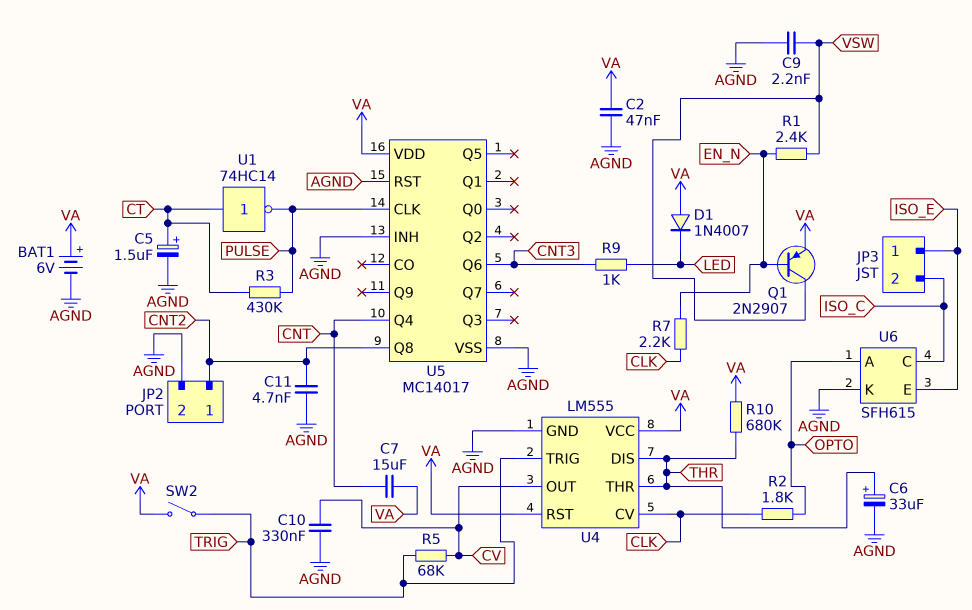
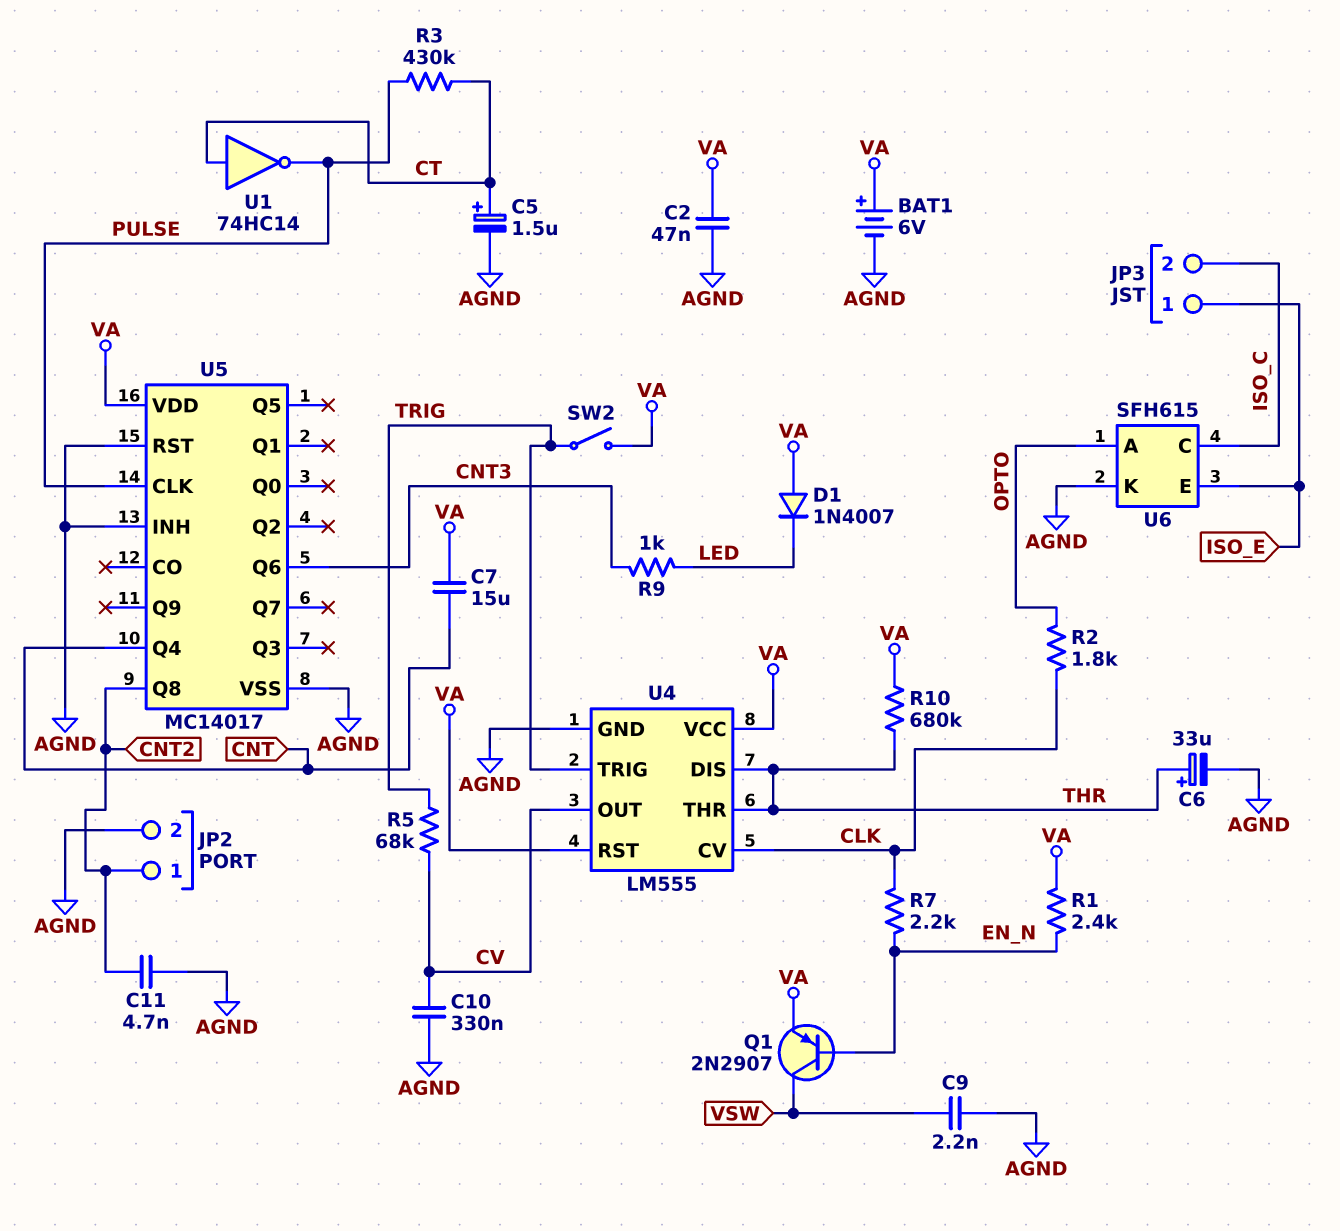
R1: 2.4k (EN_N, VSW) -> 2.4k (EN_N, VA)

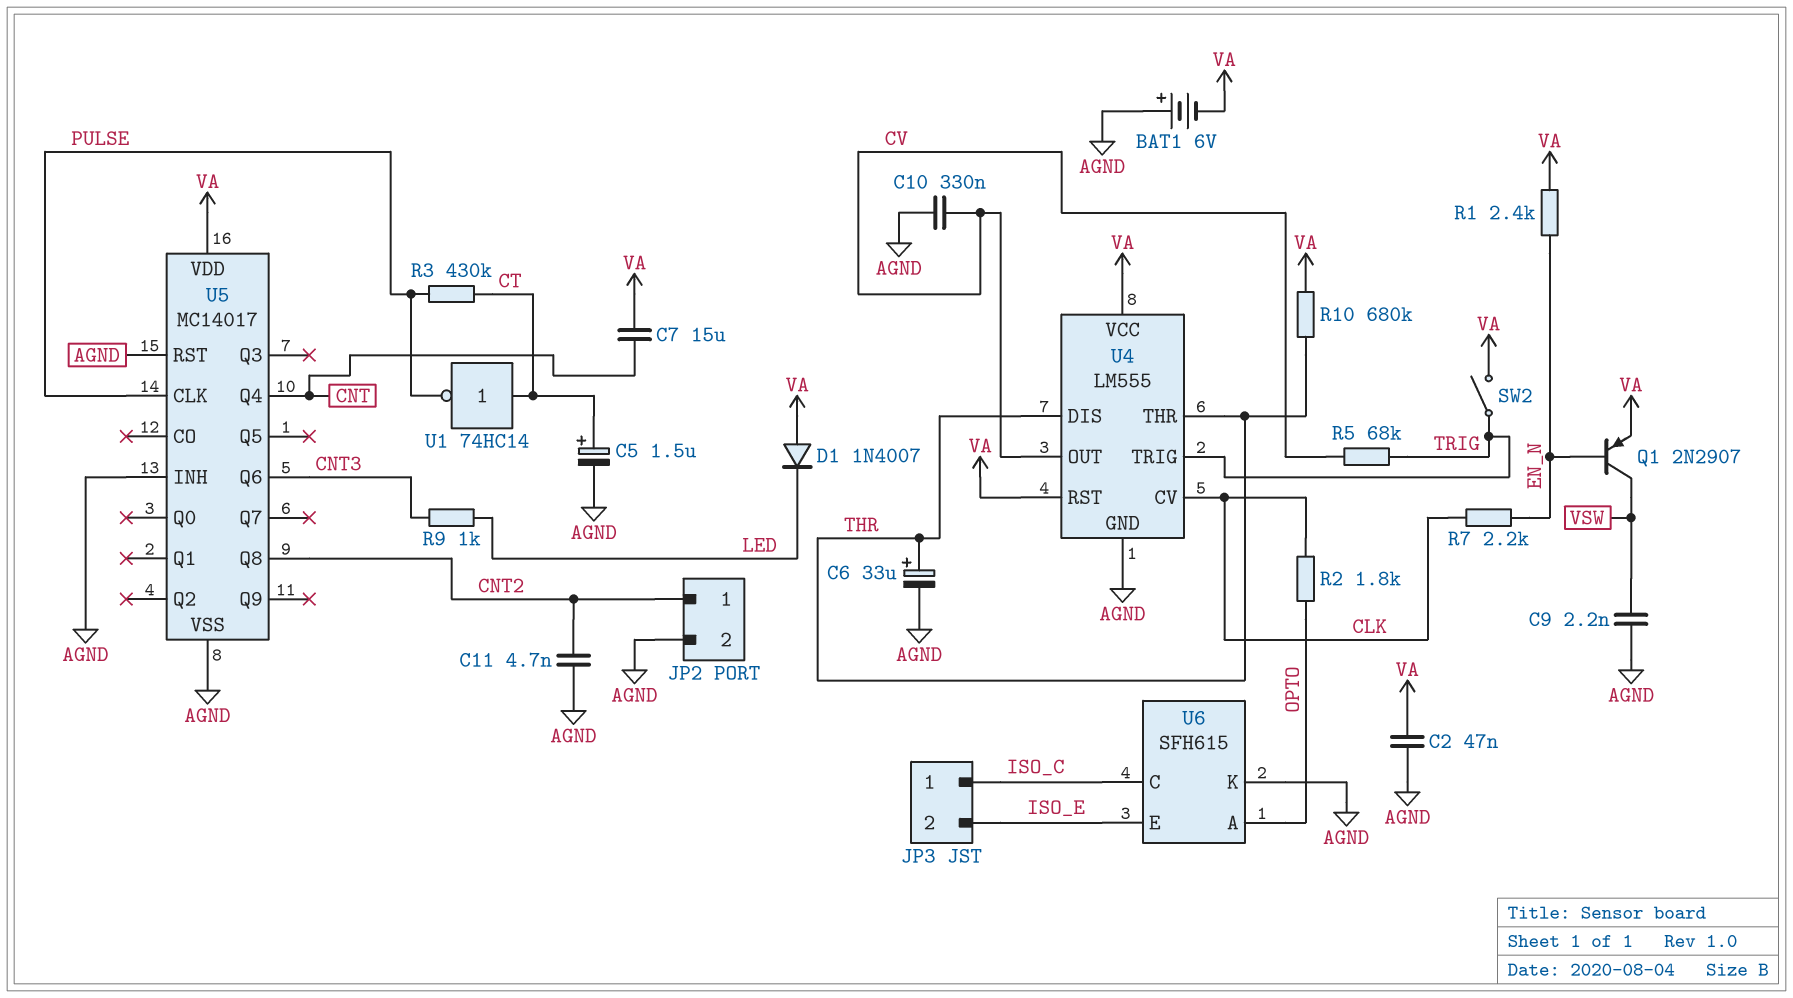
BAT1: 6V (plus VA, minus AGND) -> 6V (plus AGND, minus VA)
JP3 pin 1: ISO_E -> ISO_C
JP3 pin 2: ISO_C -> ISO_E

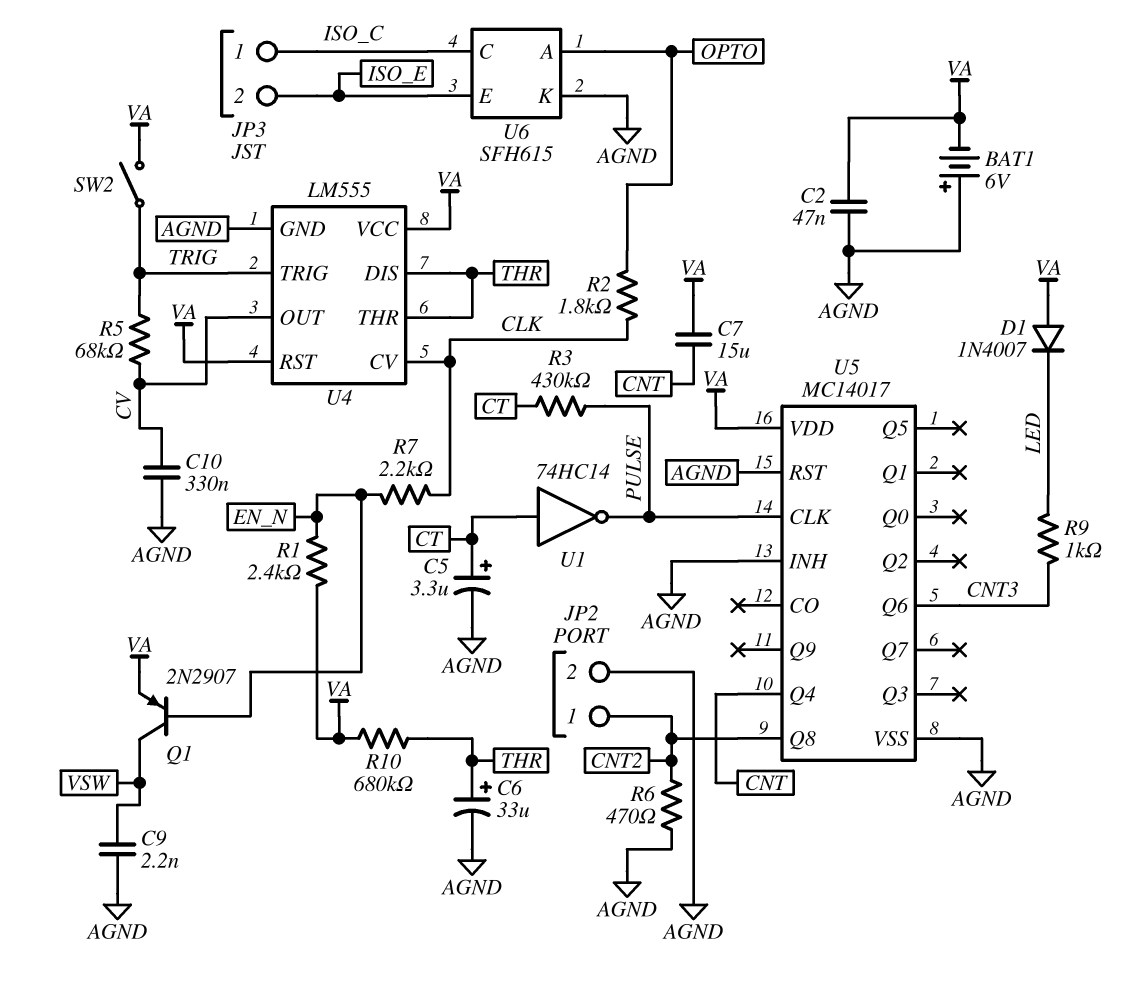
C5: 1.5uF (plus CT, minus AGND) -> 3.3uF (plus CT, minus AGND)
C11: 4.7nF (AGND, CNT2) -> none
R6: none -> 470 (AGND, CNT2)

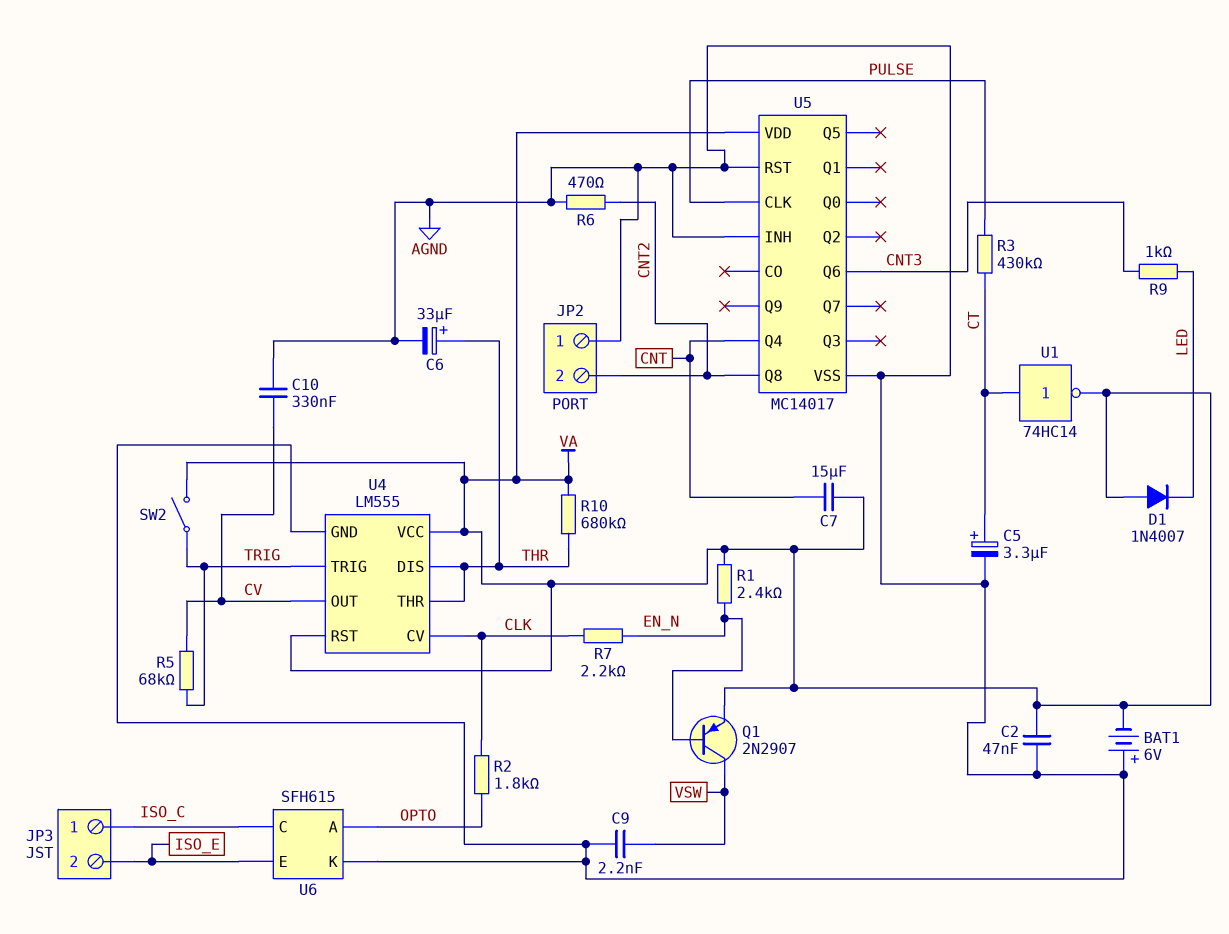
JP2 pin 1: CNT2 -> AGND
JP2 pin 2: AGND -> CNT2
U1: NOT 74HC14 (in CT, out PULSE) -> NOT 74HC14 (in CT, out VA)

